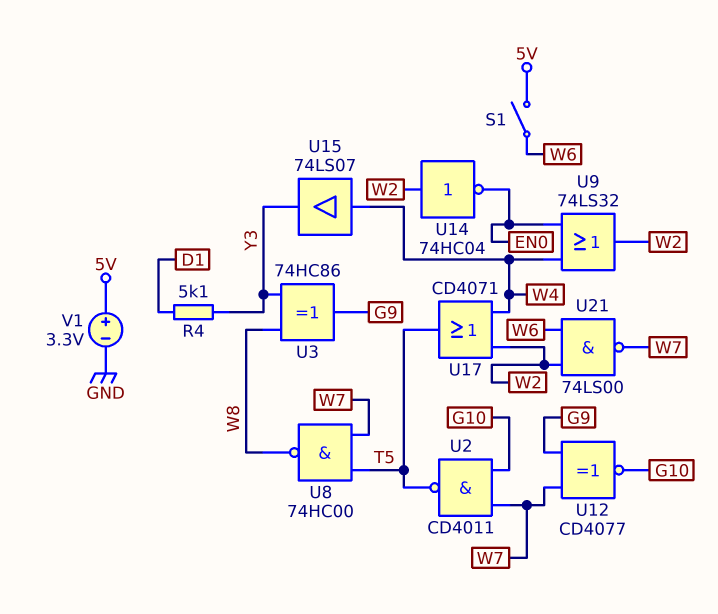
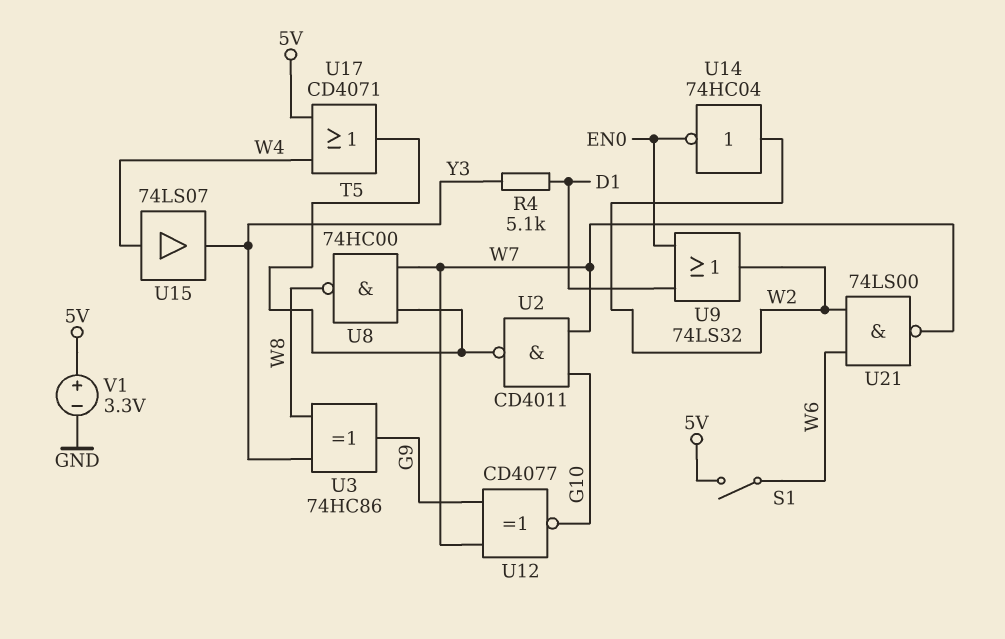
U9: OR 74LS32 (in EN0, in W4, out W2) -> OR 74LS32 (in D1, in EN0, out W2)
U17: OR CD4071 (in W2, in W4, out T5) -> OR CD4071 (in 5V, in W4, out T5)

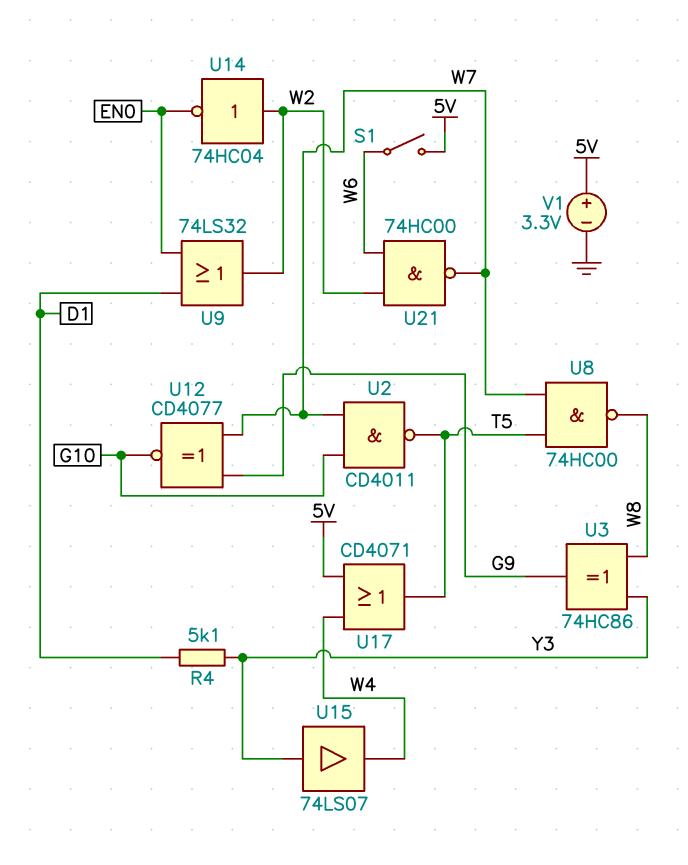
U15: buffer 74LS07 (in W4, out Y3) -> buffer 74LS07 (in Y3, out W4)
U21: NAND 74LS00 (in W2, in W6, out W7) -> NAND 74HC00 (in W2, in W6, out W7)

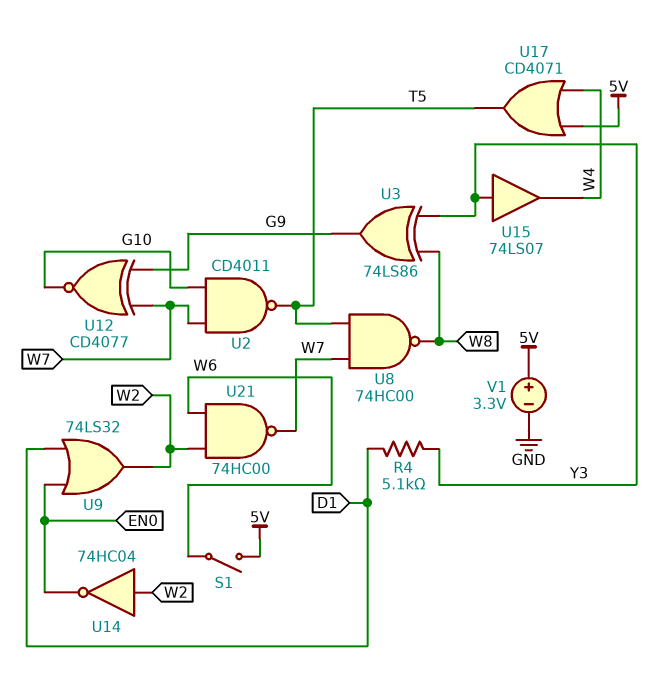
U3: XOR 74HC86 (in W8, in Y3, out G9) -> XOR 74LS86 (in W8, in Y3, out G9)

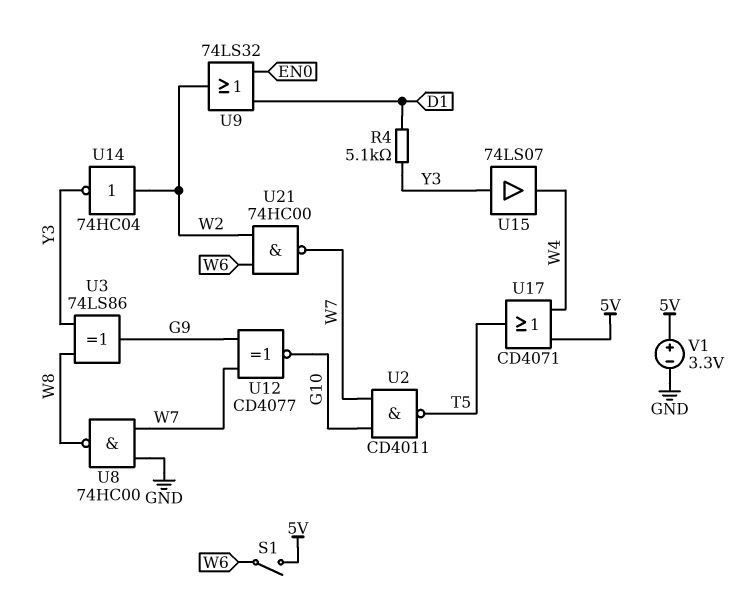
U8: NAND 74HC00 (in T5, in W7, out W8) -> NAND 74HC00 (in GND, in W7, out W8)
U14: NOT 74HC04 (in W2, out EN0) -> NOT 74HC04 (in W2, out Y3)

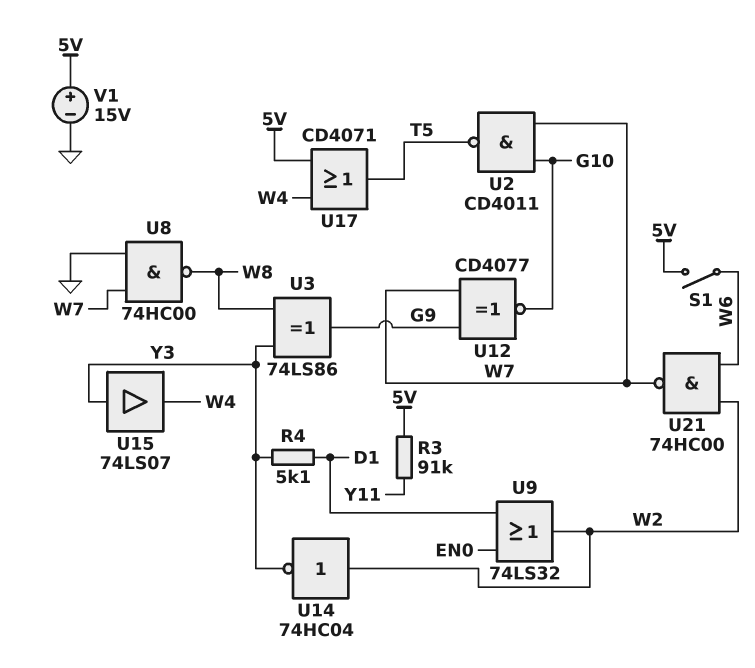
R3: none -> 91k (5V, Y11)
V1: 3.3V (plus 5V, minus GND) -> 15V (plus 5V, minus GND)

